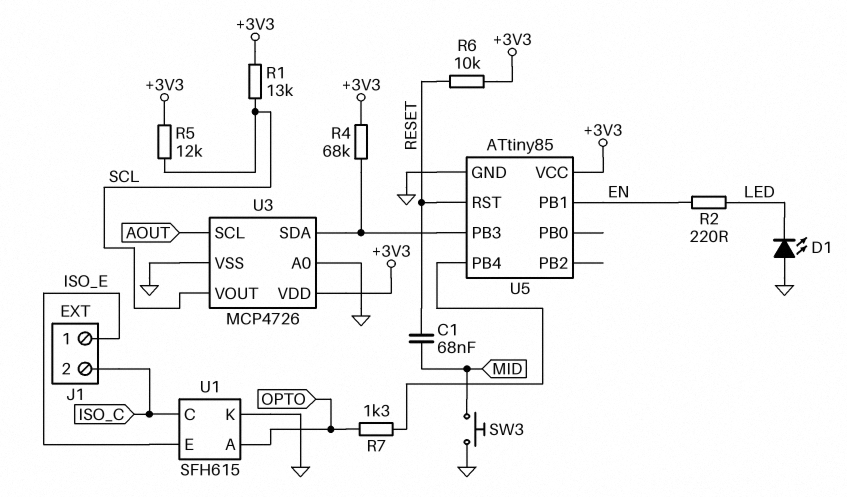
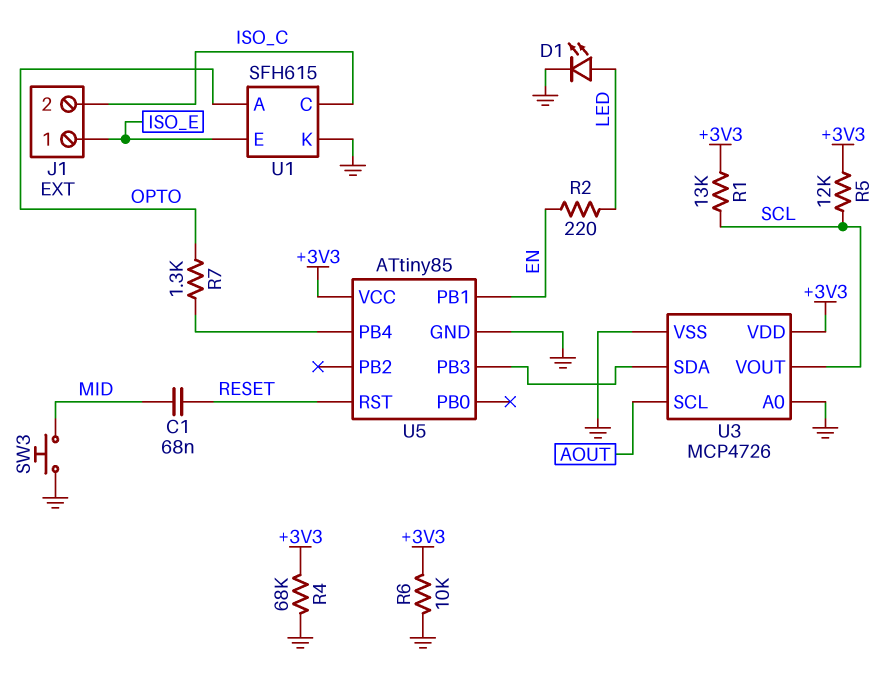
D1: LED (A GND, K LED) -> LED (A LED, K GND)
R4: 68k (+3V3, U3/SDA) -> 68k (+3V3, GND)
R6: 10k (+3V3, RESET) -> 10k (+3V3, GND)

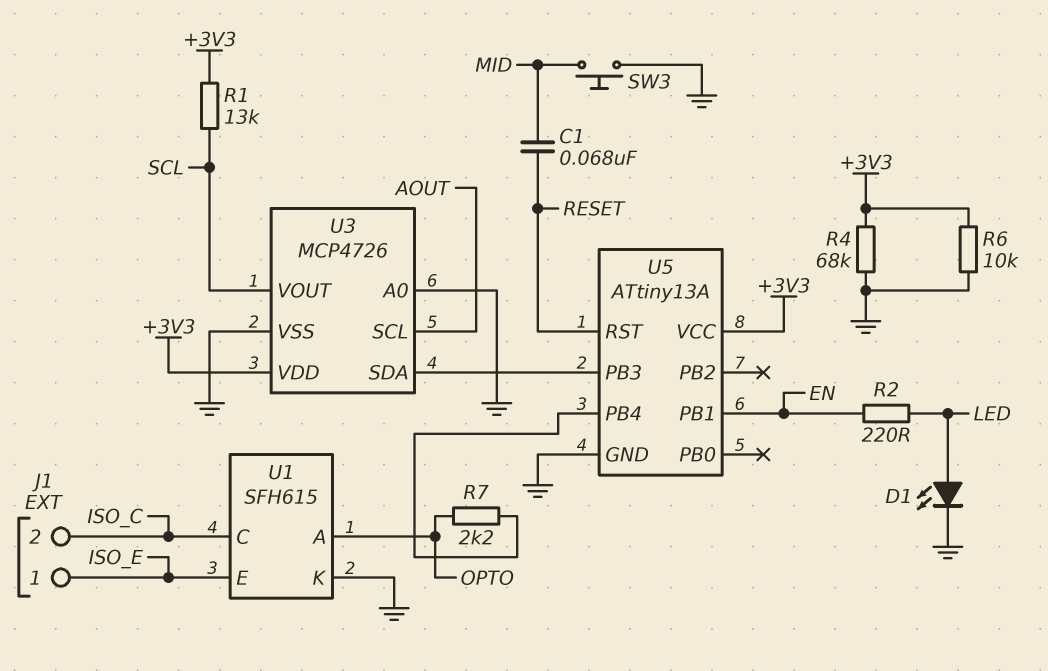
R5: 12k (+3V3, SCL) -> none
R7: 1.3k (OPTO, U5/PB4) -> 2.2k (OPTO, U5/PB4)
U5: ATtiny85 -> ATtiny13A

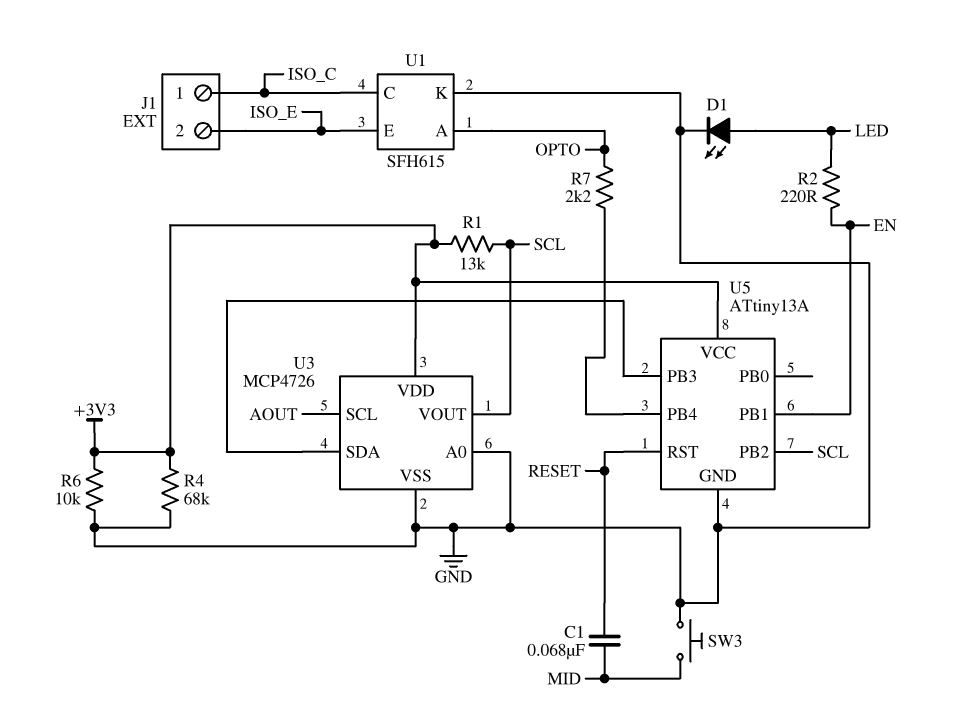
J1 pin 1: ISO_E -> ISO_C
J1 pin 2: ISO_C -> ISO_E
U5 pin PB2: none -> SCL

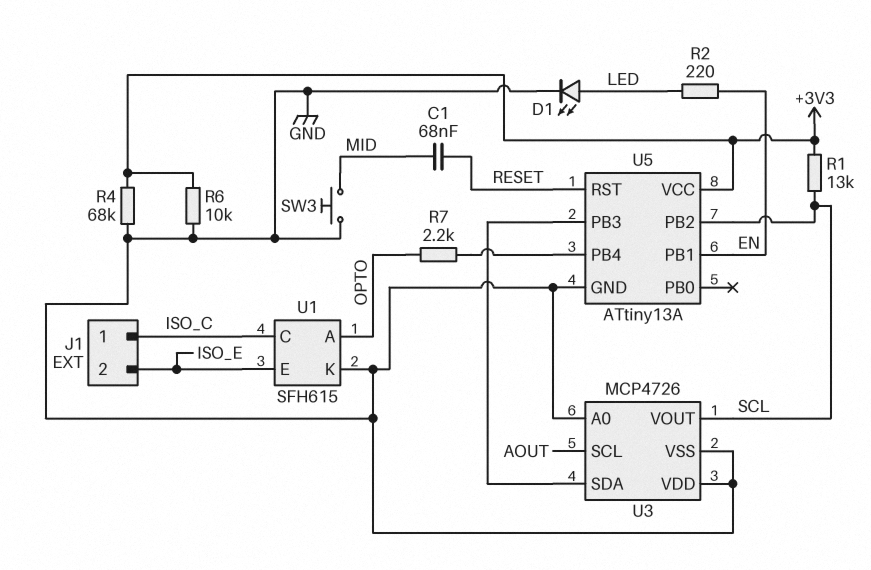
U3 pin VDD: +3V3 -> GND

